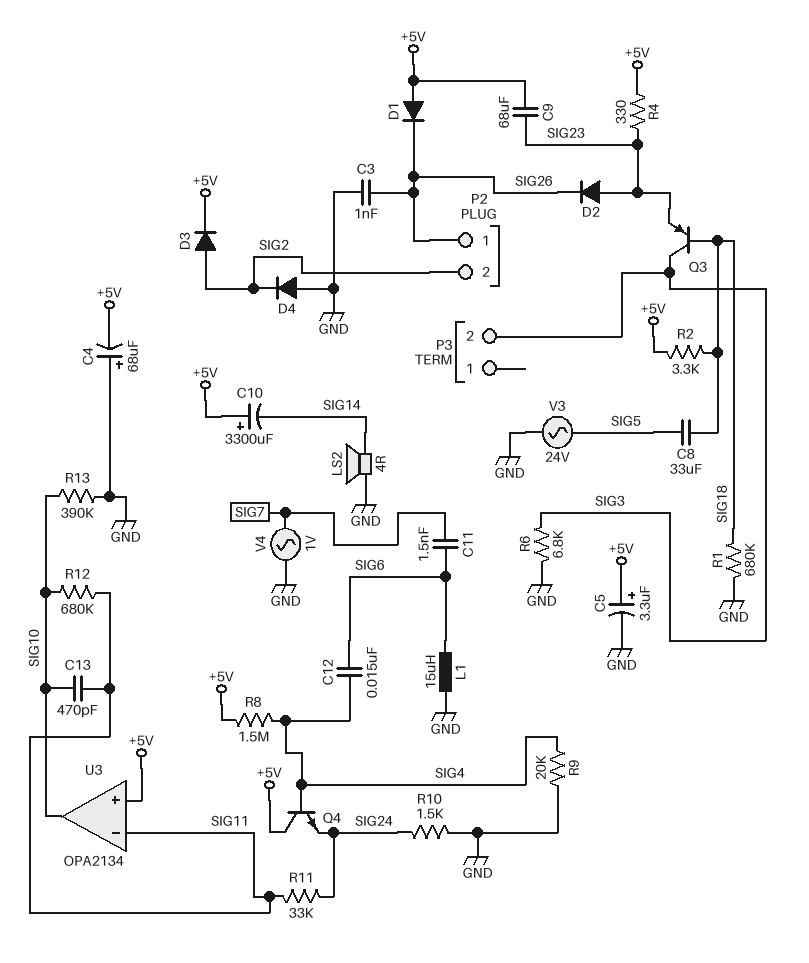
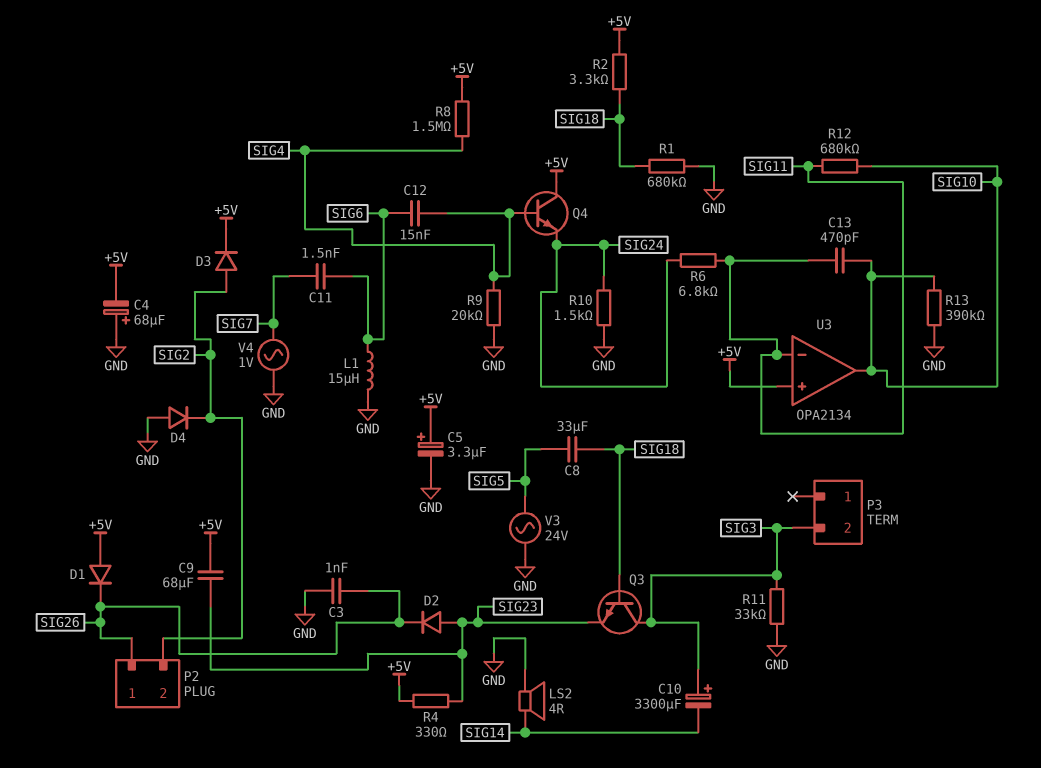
C10: 3300uF (plus +5V, minus SIG14) -> 3300uF (plus SIG3, minus SIG14)
Q3: PNP (B SIG18, C SIG3, E SIG23) -> NPN (B SIG18, C SIG3, E SIG23)
R6: 6.8k (GND, SIG3) -> 6.8k (SIG11, SIG24)
R11: 33k (SIG11, SIG24) -> 33k (GND, SIG3)

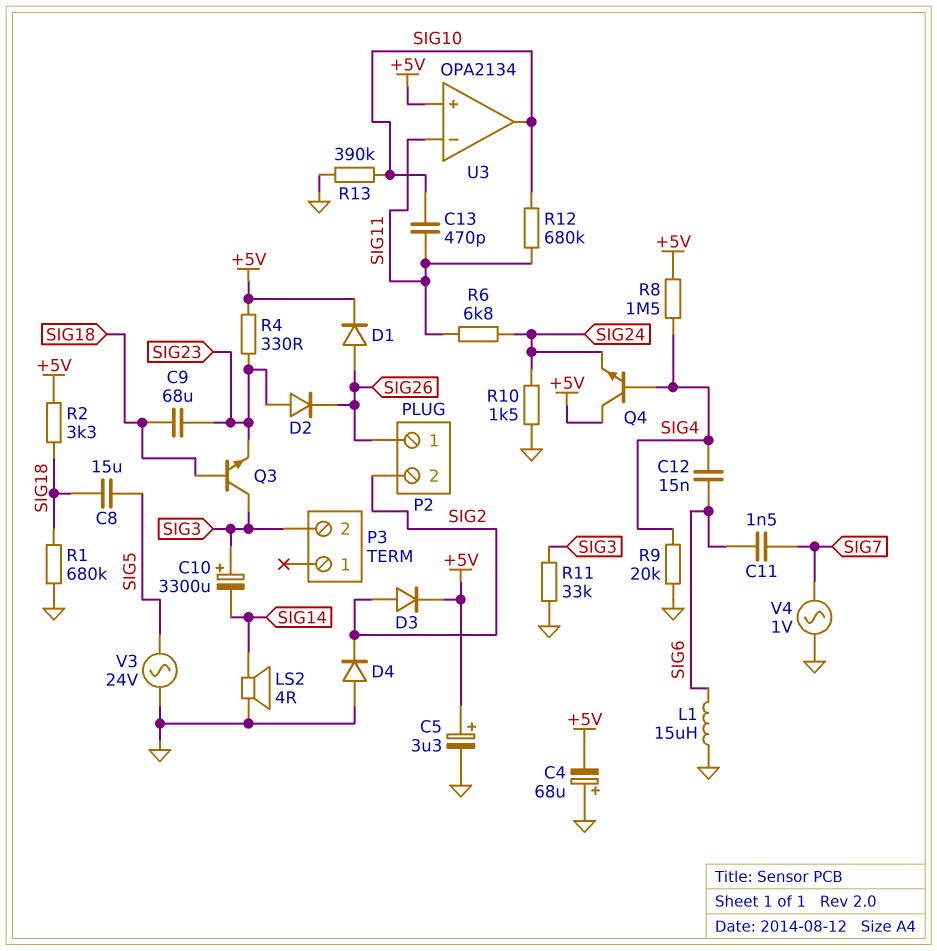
C3: 1nF (GND, SIG26) -> none
C8: 33uF (SIG5, SIG18) -> 15uF (SIG5, SIG18)
C9: 68uF (+5V, SIG23) -> 68uF (SIG18, SIG23)
D1: diode (A +5V, K SIG26) -> diode (A SIG26, K +5V)

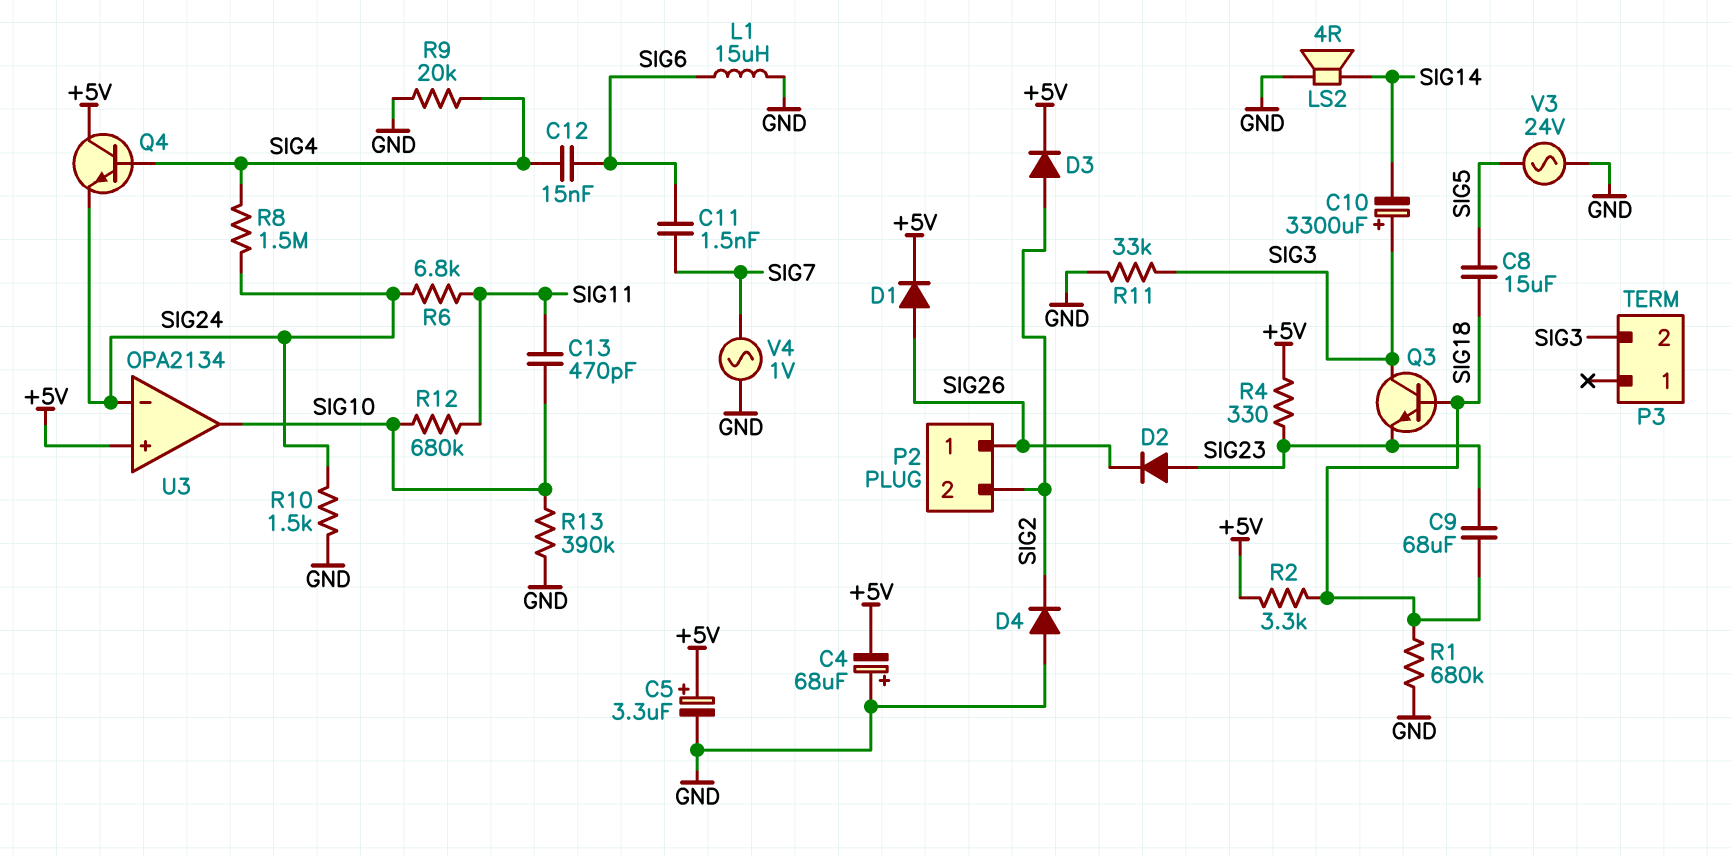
R8: 1.5M (+5V, SIG4) -> 1.5M (SIG4, SIG24)
U3 pin in-: SIG11 -> SIG24

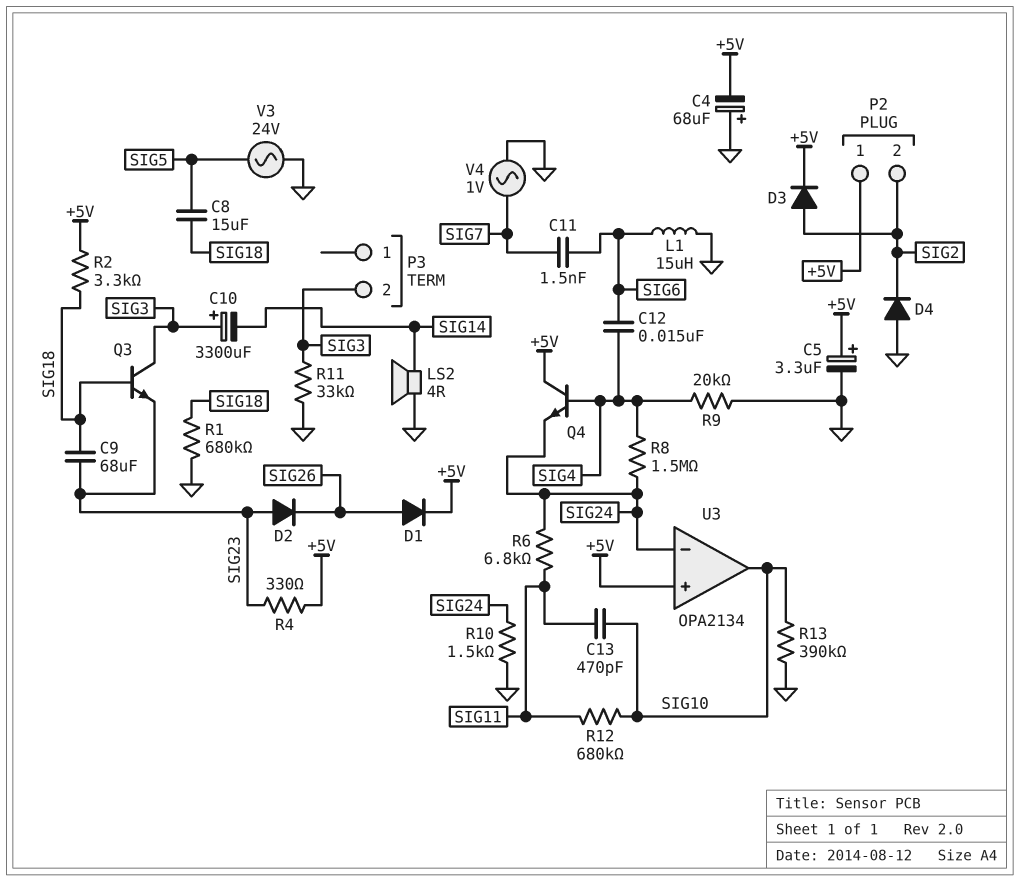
P2 pin 1: SIG26 -> +5V

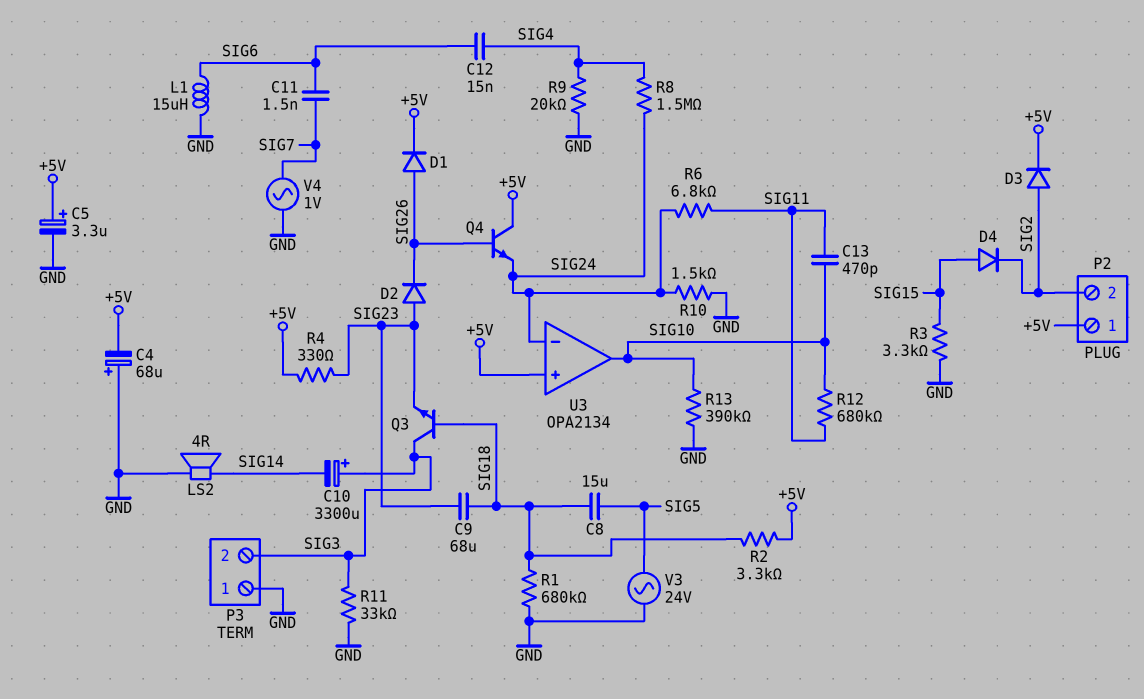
D4: diode (A GND, K SIG2) -> diode (A SIG15, K SIG2)
P3 pin 1: none -> GND
Q4: NPN (B SIG4, C +5V, E SIG24) -> NPN (B SIG26, C +5V, E SIG24)
R3: none -> 3.3k (GND, SIG15)

